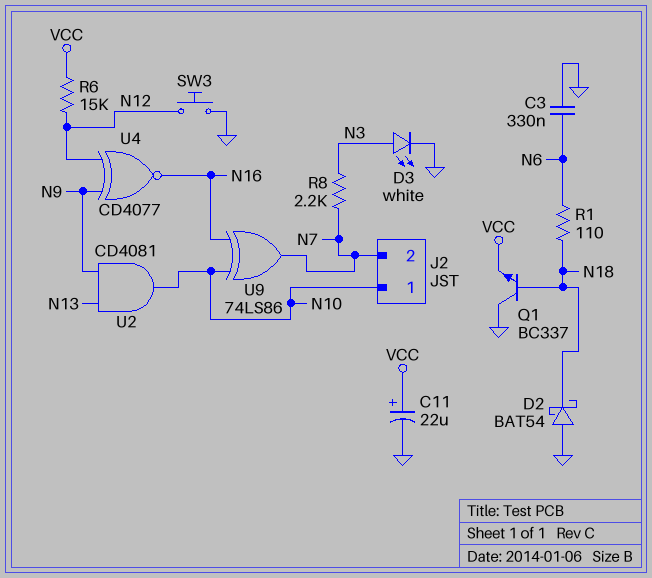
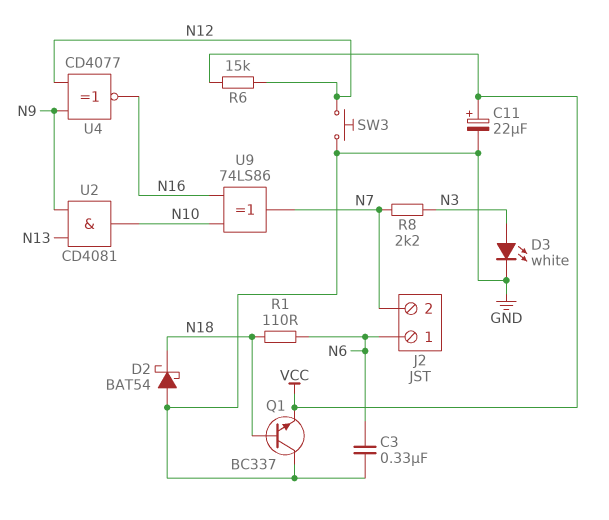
J2 pin 1: N10 -> N6

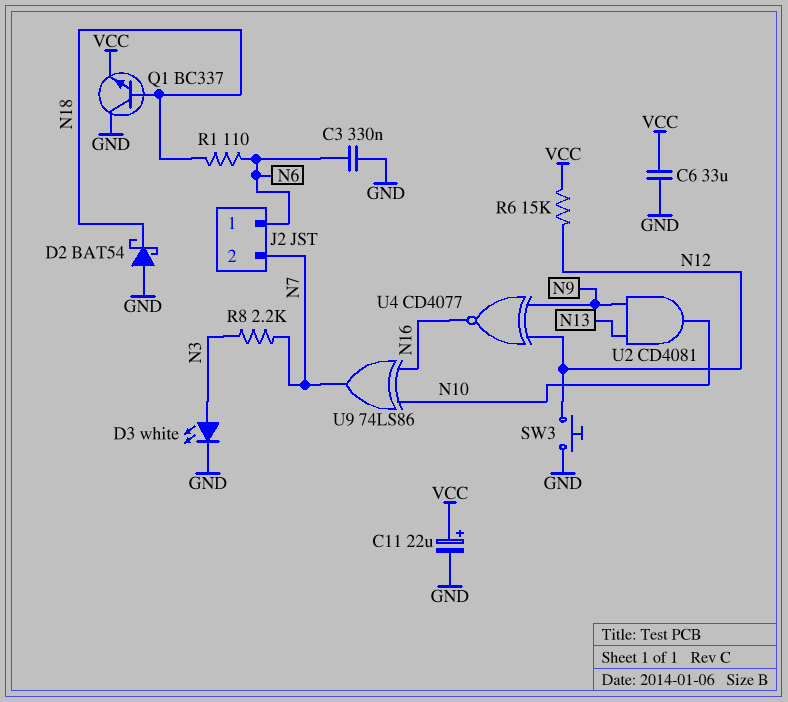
C6: none -> 33uF (GND, VCC)

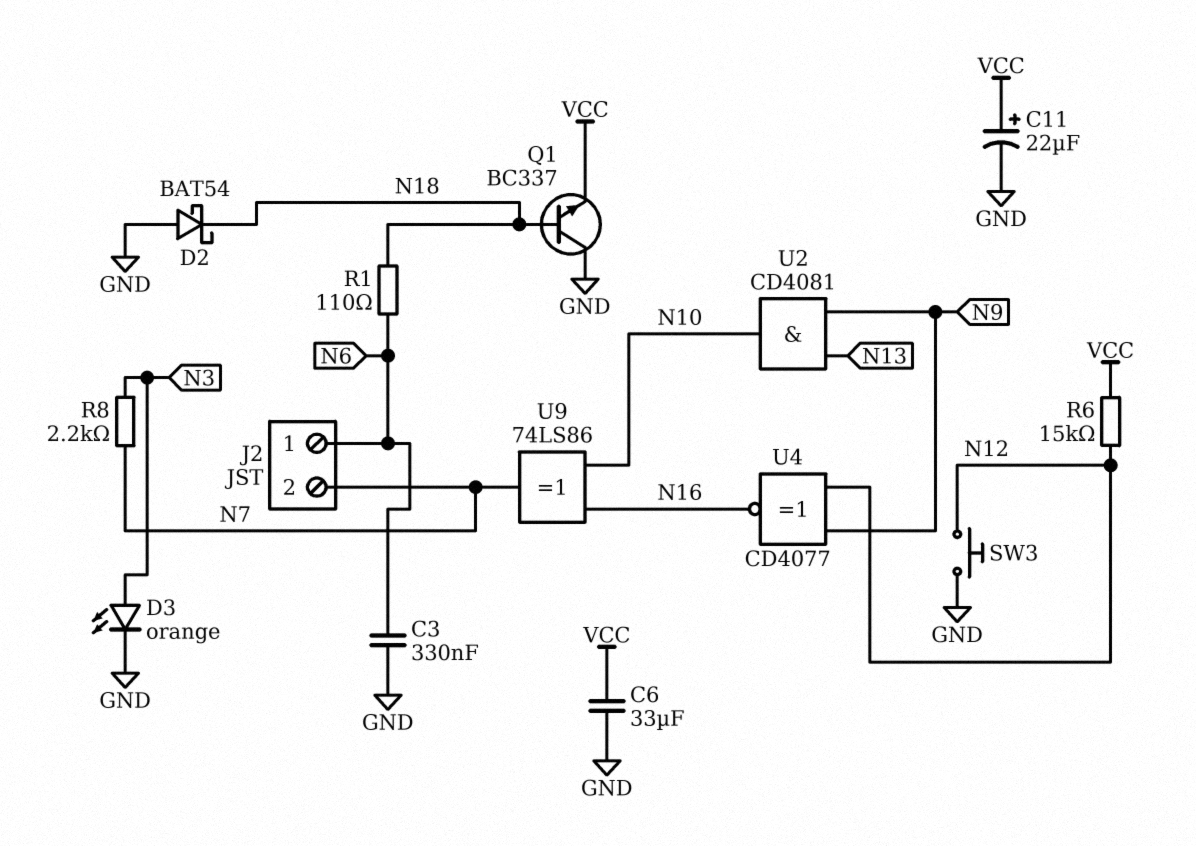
D3: LED white (A N3, K GND) -> LED orange (A N3, K GND)

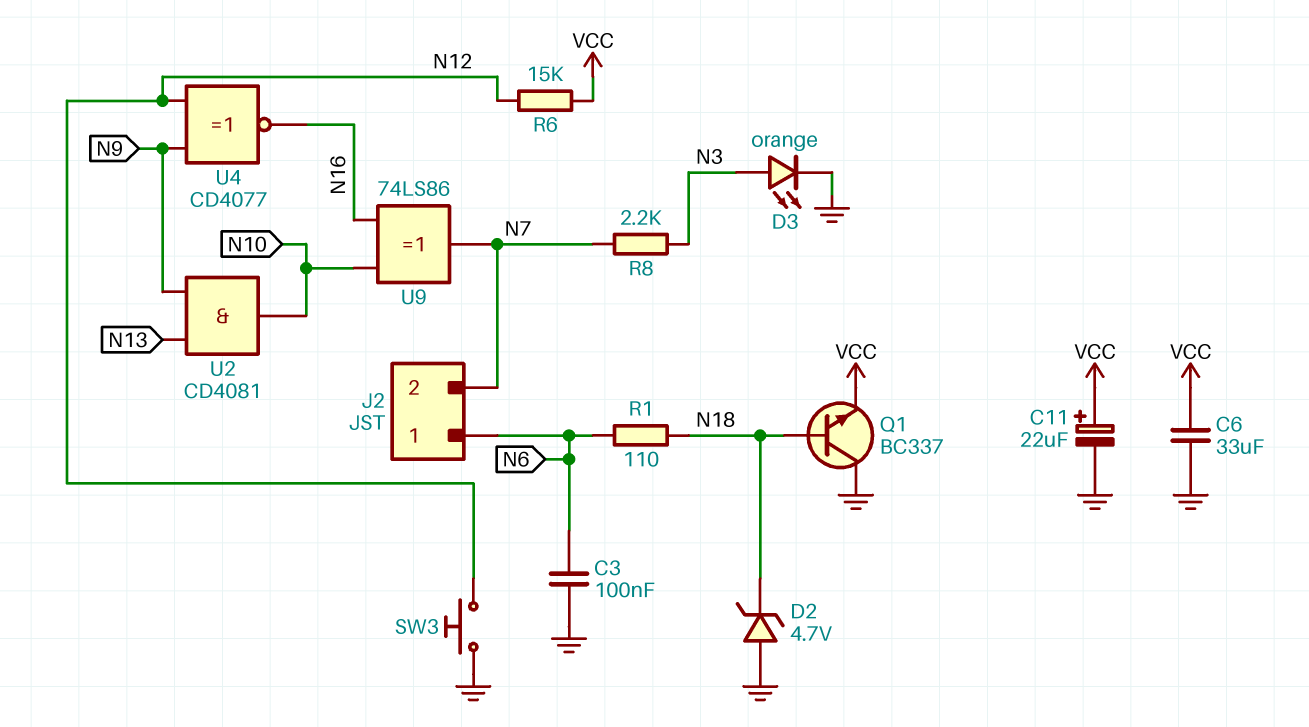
C3: 330nF (GND, N6) -> 100nF (GND, N6)
D2: schottky BAT54 (A GND, K N18) -> zener 4.7V (A GND, K N18)

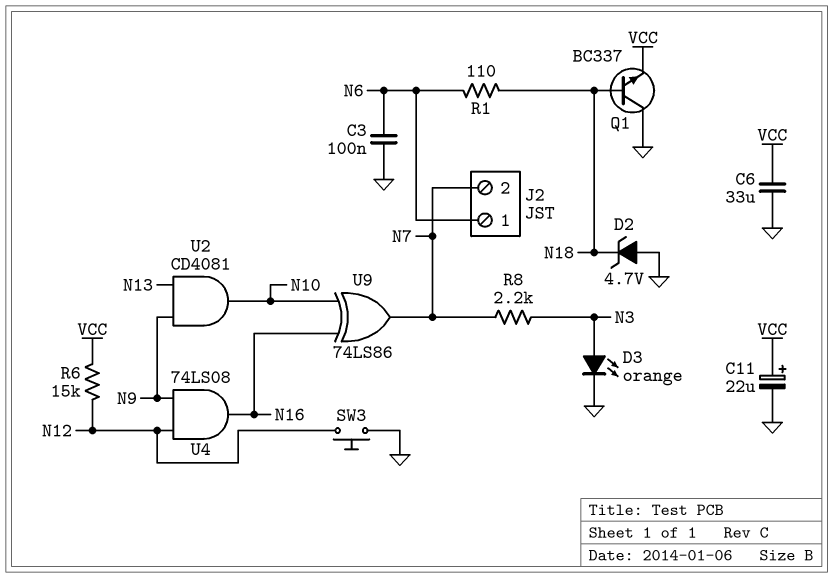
U4: XNOR CD4077 (in N9, in N12, out N16) -> AND 74LS08 (in N9, in N12, out N16)

